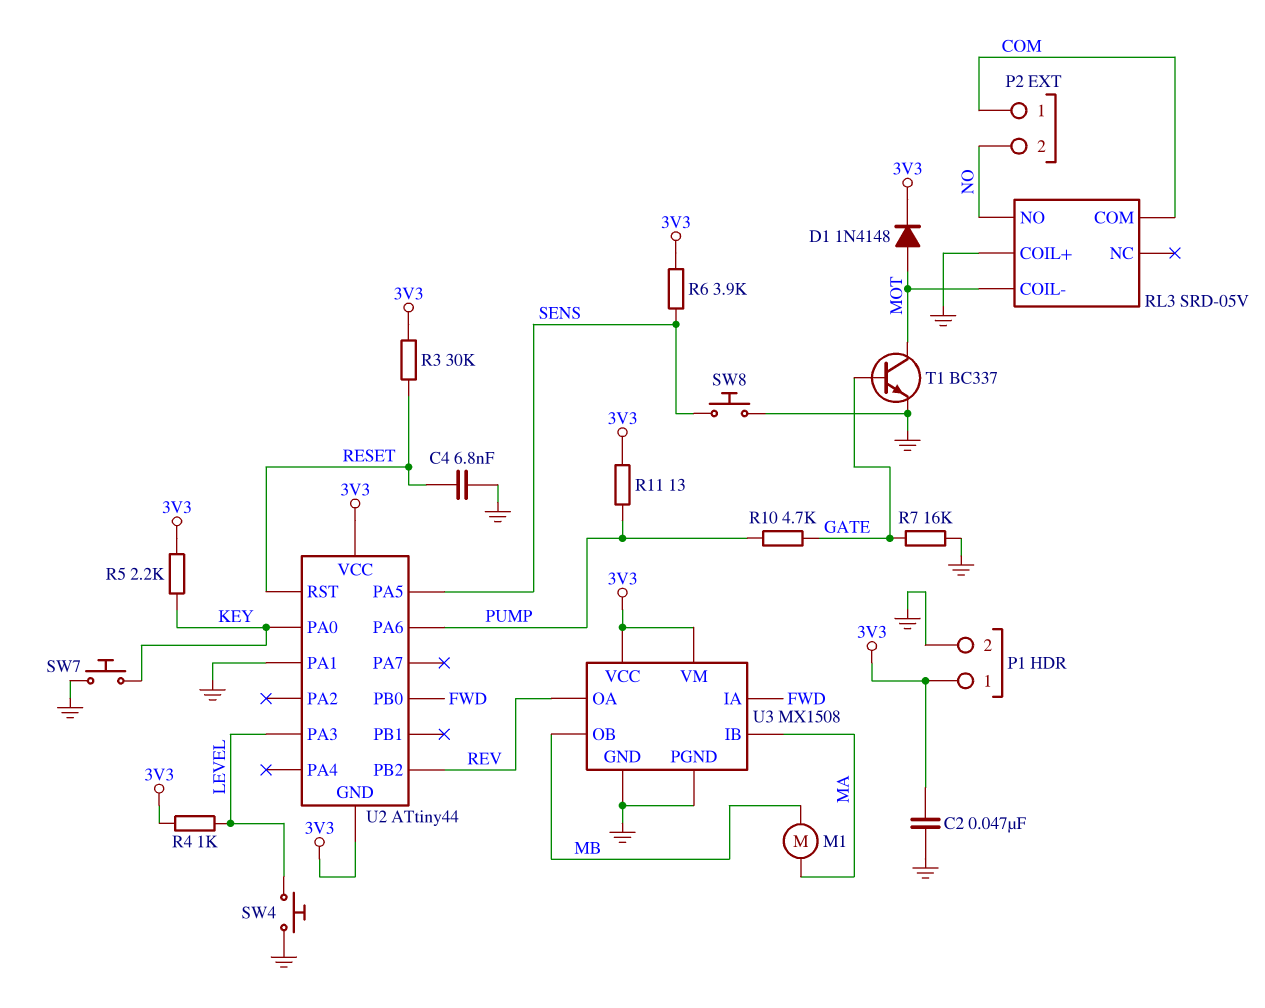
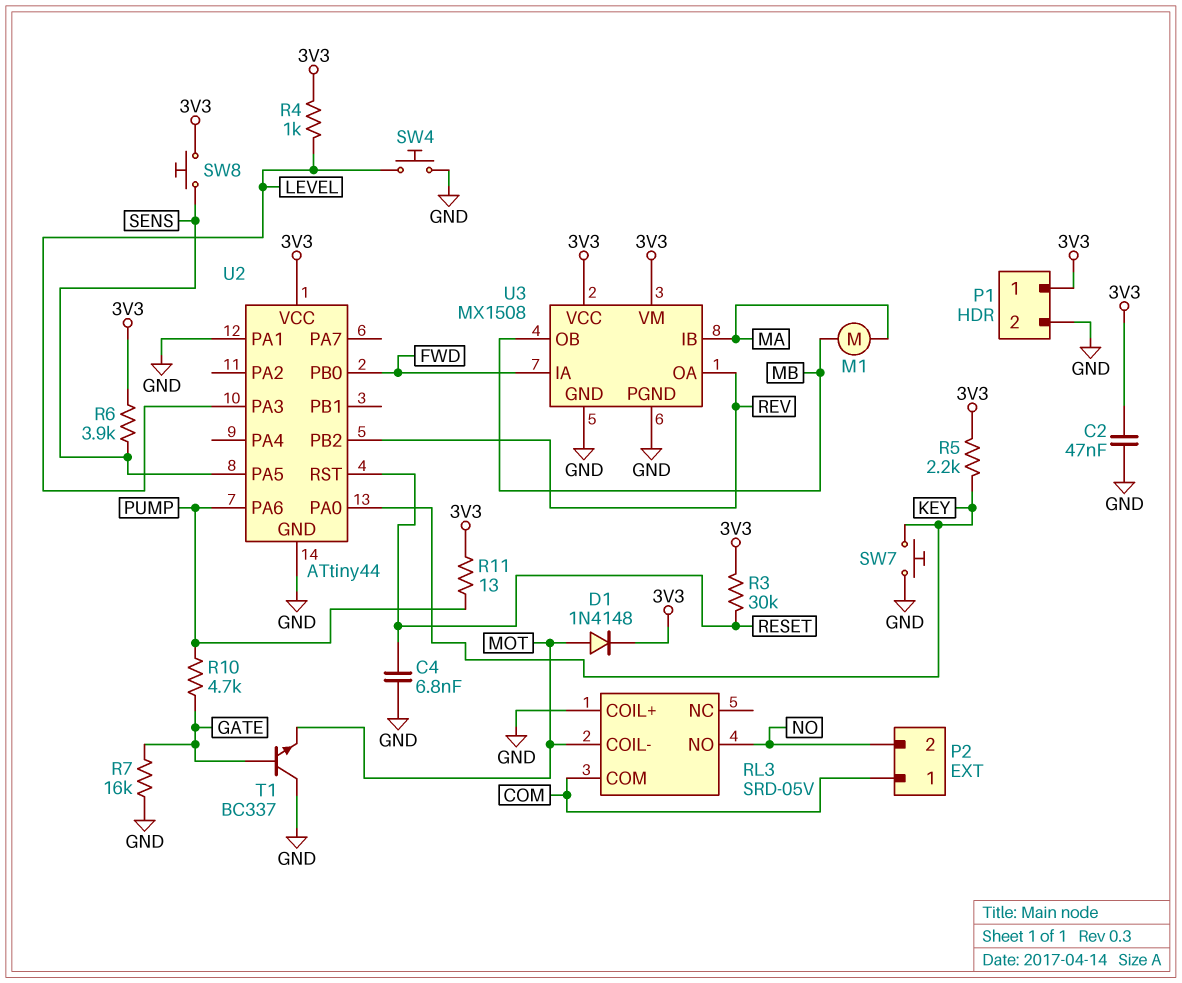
SW8: button (GND, SENS) -> button (3V3, SENS)
T1: NPN BC337 (B GATE, C MOT, E GND) -> NPN BC337 (B GATE, C GND, E MOT)
U2 pin GND: 3V3 -> GND

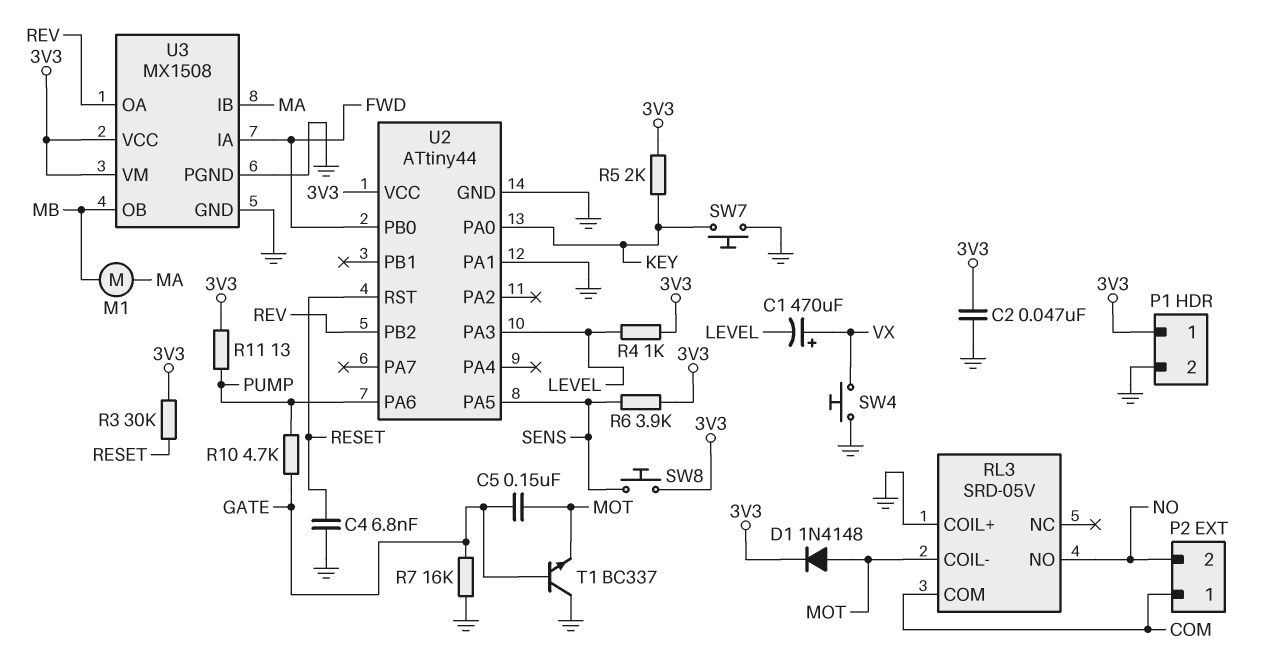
C1: none -> 470uF (plus VX, minus LEVEL)
C5: none -> 150nF (GATE, MOT)
R5: 2.2k (3V3, KEY) -> 2k (3V3, KEY)
SW4: button (GND, LEVEL) -> button (GND, VX)

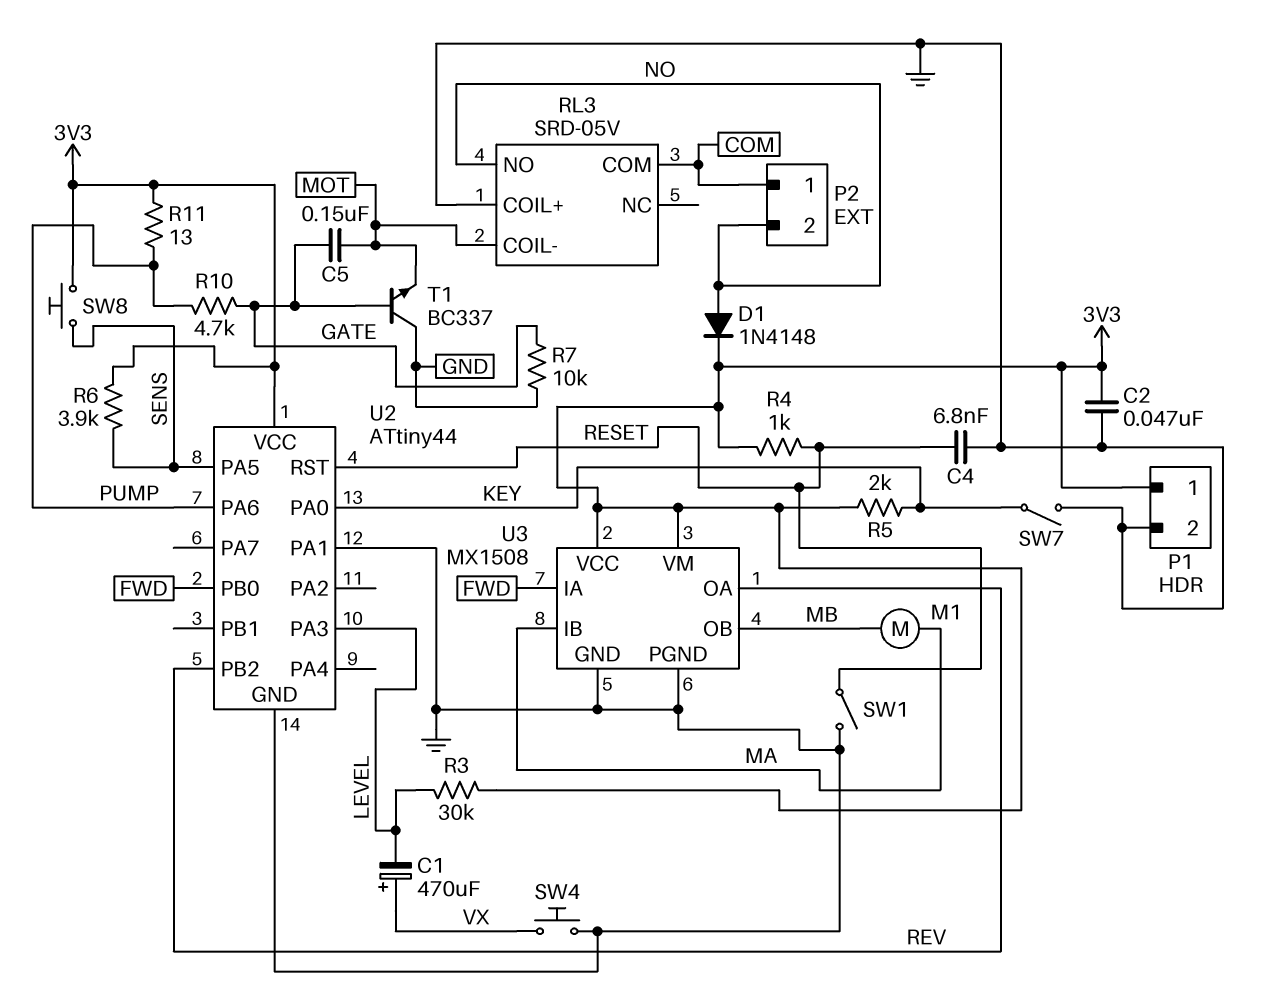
D1: diode 1N4148 (A MOT, K 3V3) -> diode 1N4148 (A NO, K 3V3)
R3: 30k (3V3, RESET) -> 30k (3V3, LEVEL)
R4: 1k (3V3, LEVEL) -> 1k (3V3, RESET)
R7: 16k (GATE, GND) -> 10k (GATE, GND)
SW1: none -> switch (GND, RESET)
SW7: button (GND, KEY) -> switch (GND, KEY)

